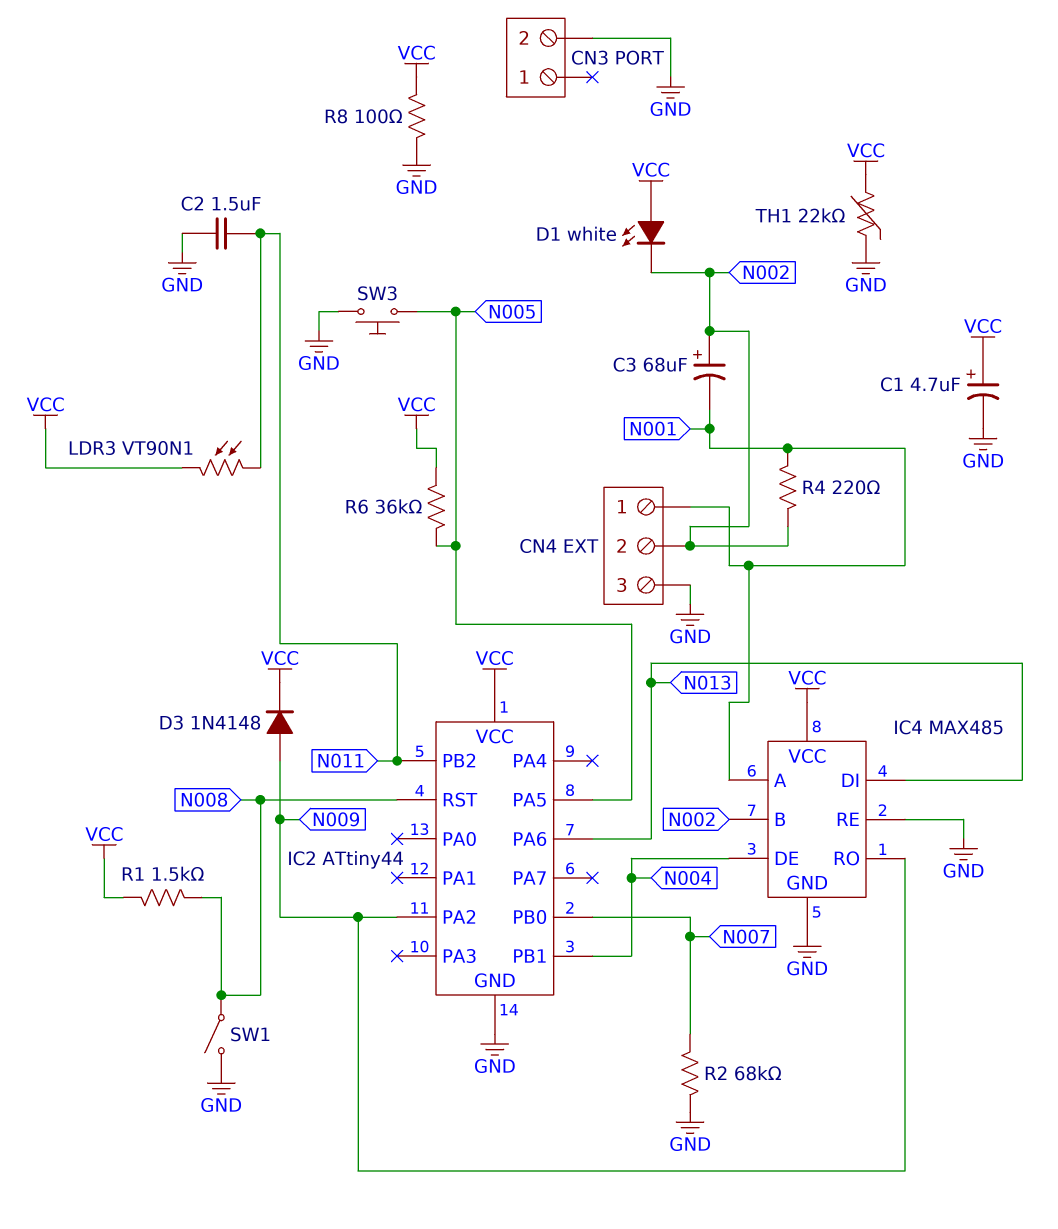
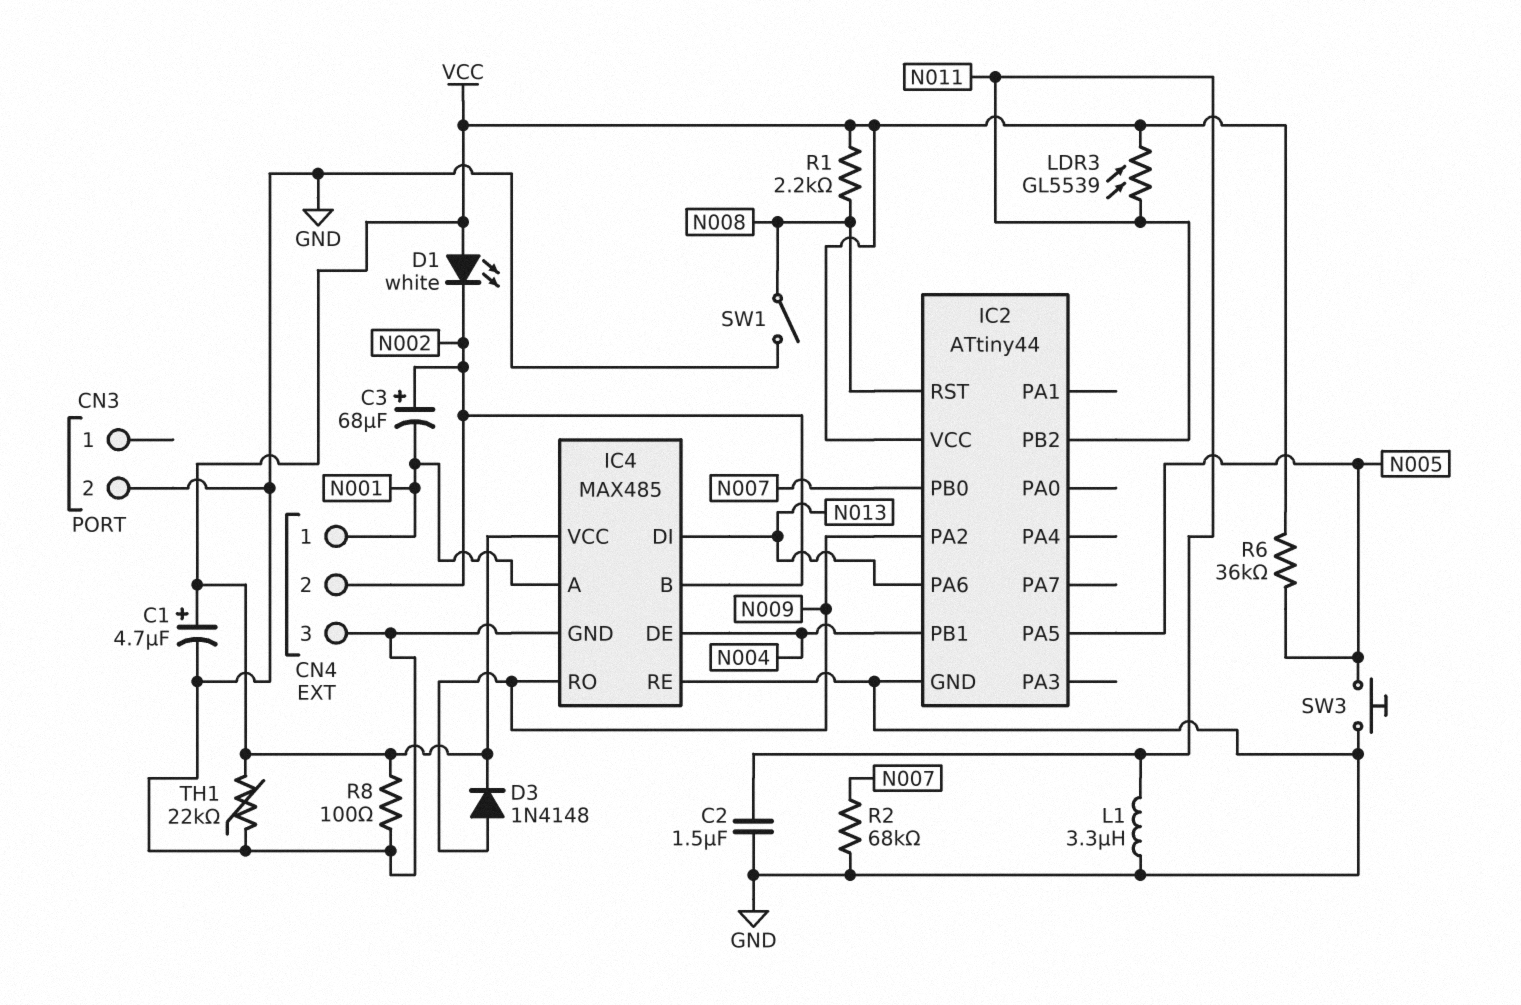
L1: none -> 3.3uH (GND, N011)
LDR3: VT90N1 (N011, VCC) -> GL5539 (N011, VCC)
R1: 1.5k (N008, VCC) -> 2.2k (N008, VCC)
R4: 220 (N001, N002) -> none

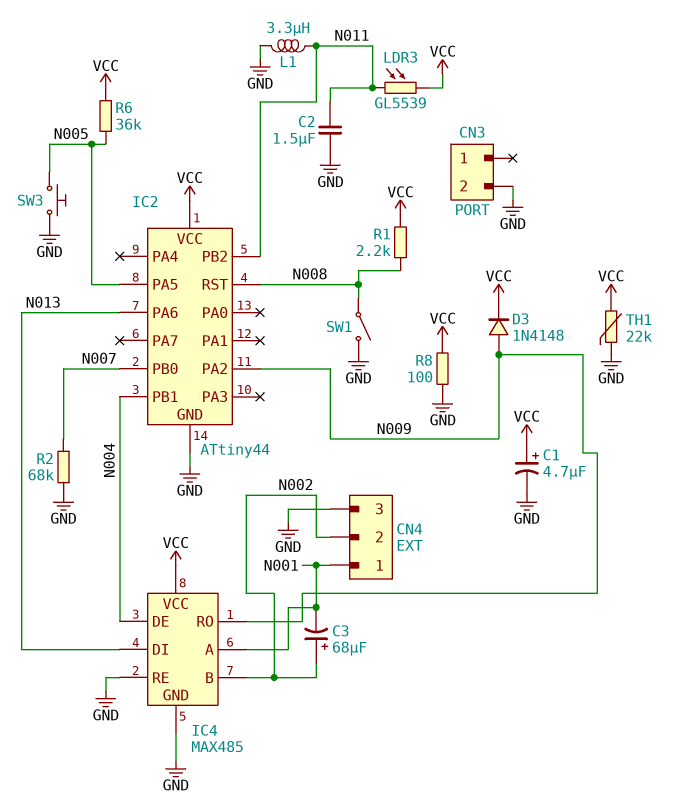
D1: LED white (A VCC, K N002) -> none

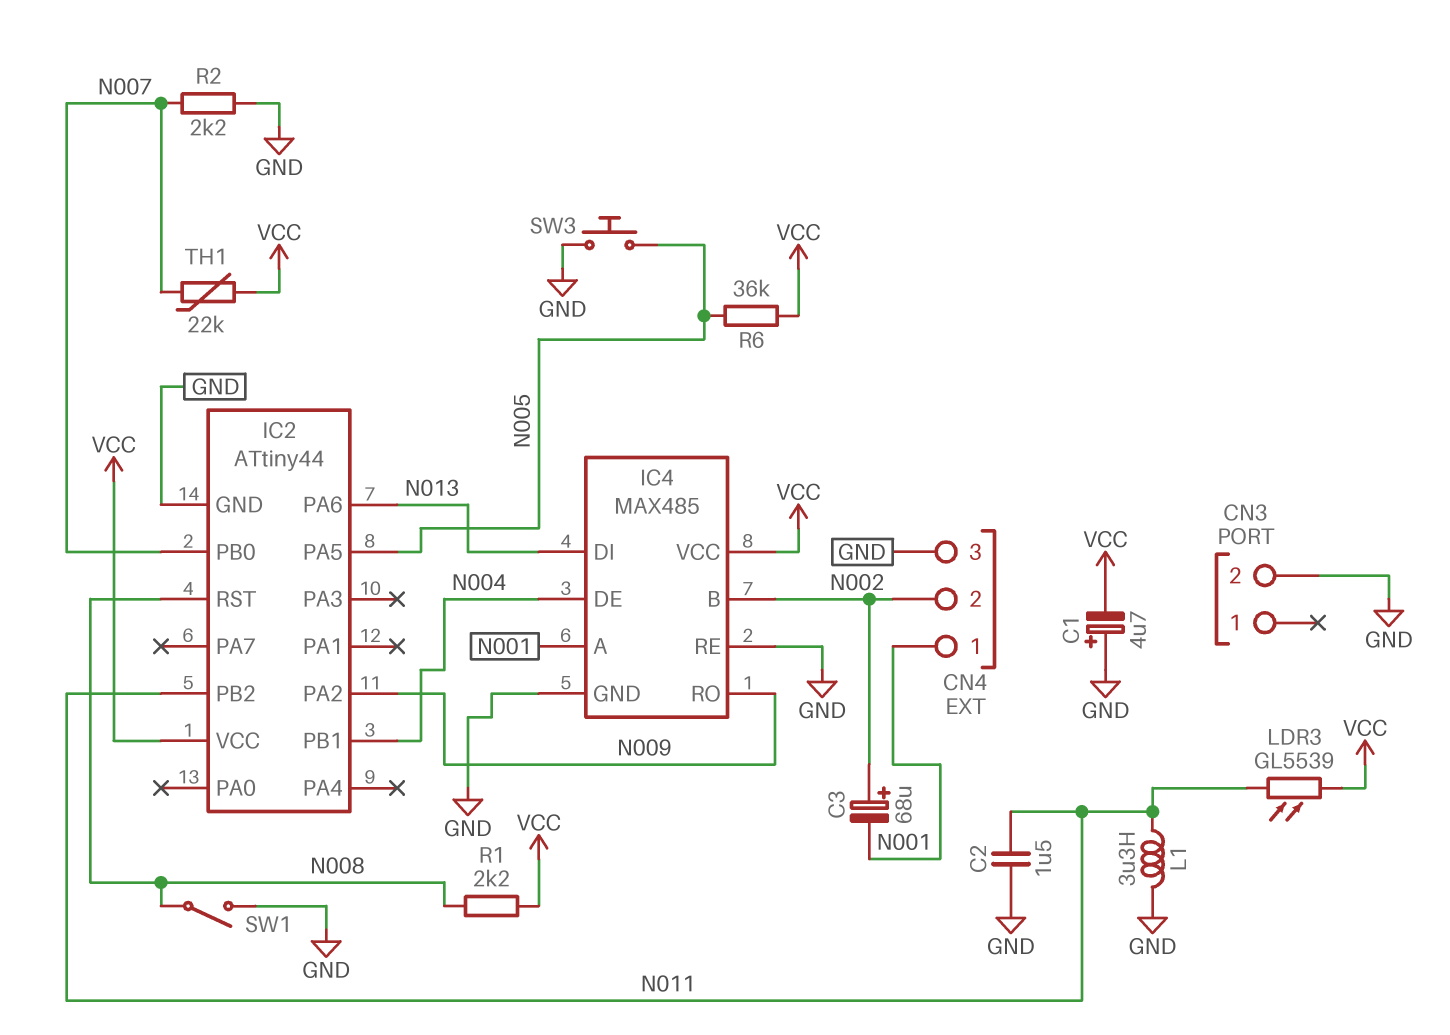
C1: 4.7uF (plus VCC, minus GND) -> 4.7uF (plus GND, minus VCC)
D3: diode 1N4148 (A N009, K VCC) -> none
R2: 68k (GND, N007) -> 2.2k (GND, N007)
R8: 100 (GND, VCC) -> none
TH1: 22k (GND, VCC) -> 22k (N007, VCC)

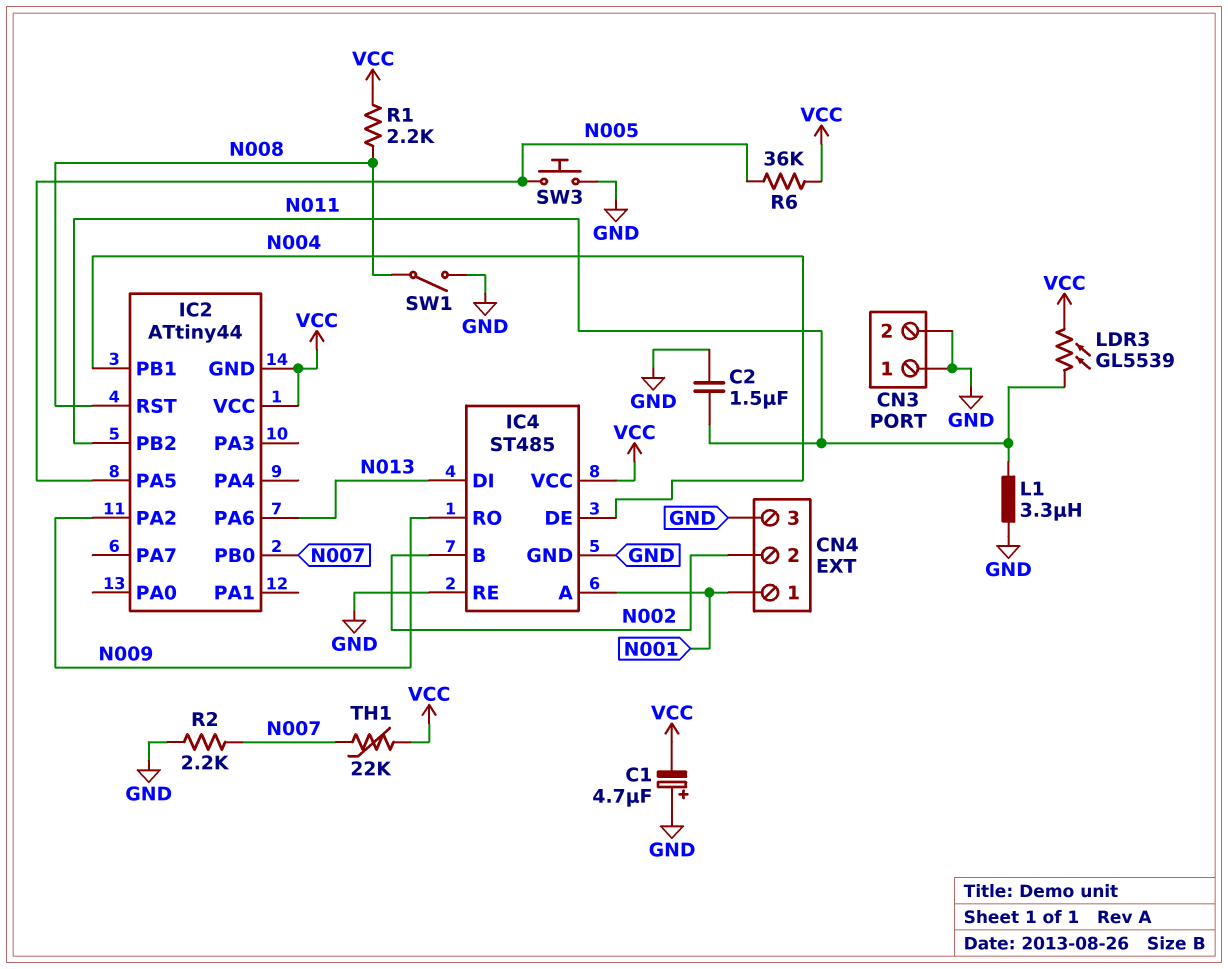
C3: 68uF (plus N002, minus N001) -> none
CN3 pin 1: none -> GND
IC2 pin GND: GND -> VCC
IC4: MAX485 -> ST485

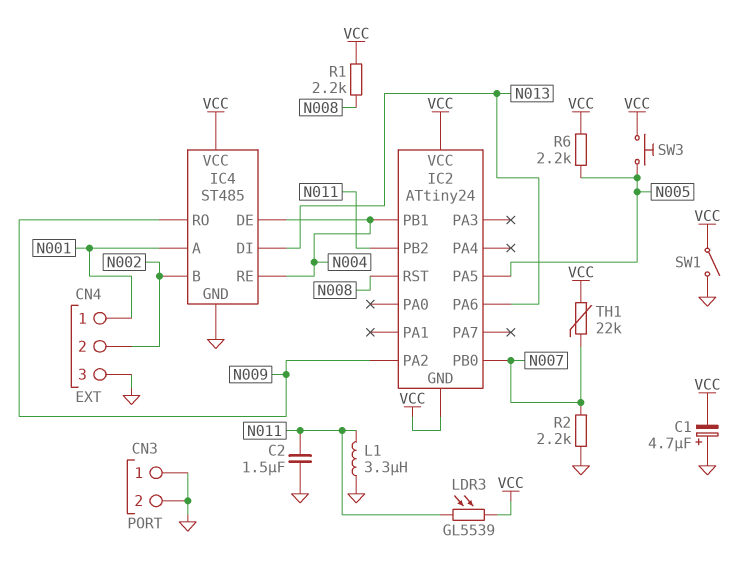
IC2: ATtiny44 -> ATtiny24
IC4 pin RE: GND -> N004
R6: 36k (N005, VCC) -> 2.2k (N005, VCC)
SW1: switch (GND, N008) -> switch (GND, VCC)
SW3: button (GND, N005) -> button (N005, VCC)

